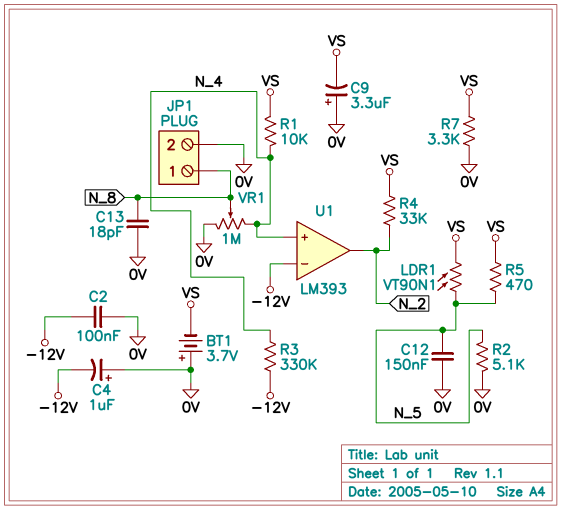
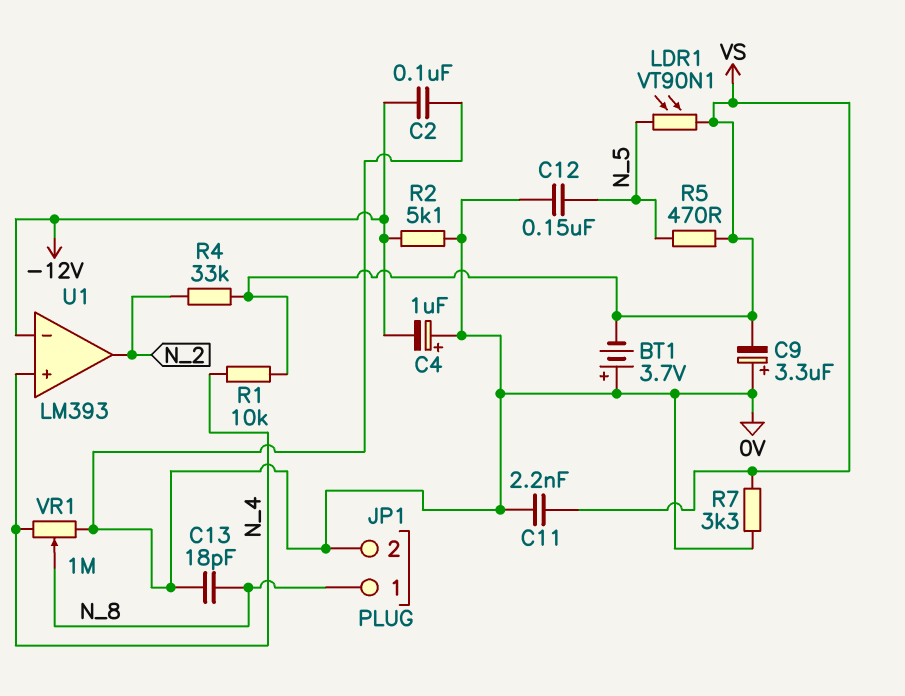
C11: none -> 2.2nF (0V, VS)
R2: 5.1k (0V, N_5) -> 5.1k (-12V, 0V)
R3: 330k (-12V, N_4) -> none

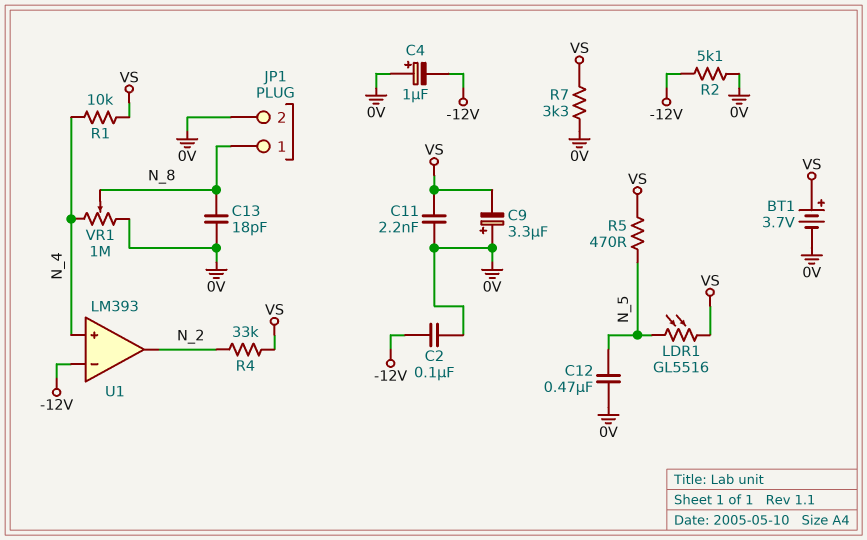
BT1: 3.7V (plus 0V, minus VS) -> 3.7V (plus VS, minus 0V)
C12: 150nF (0V, N_5) -> 470nF (0V, N_5)
LDR1: VT90N1 (N_5, VS) -> GL5516 (N_5, VS)

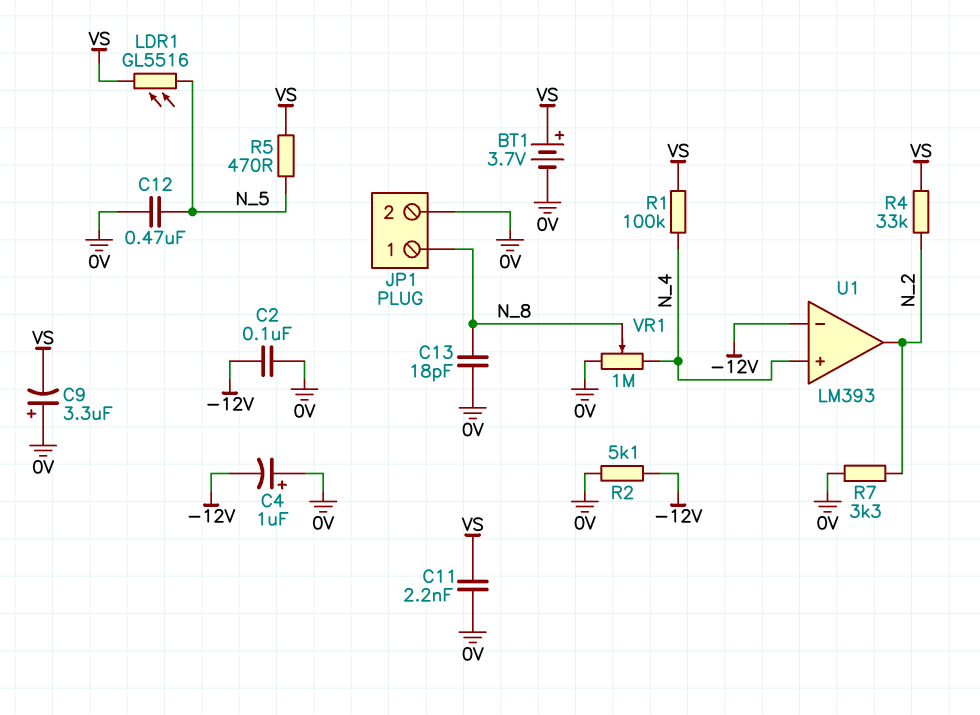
R1: 10k (N_4, VS) -> 100k (N_4, VS)
R7: 3.3k (0V, VS) -> 3.3k (0V, N_2)

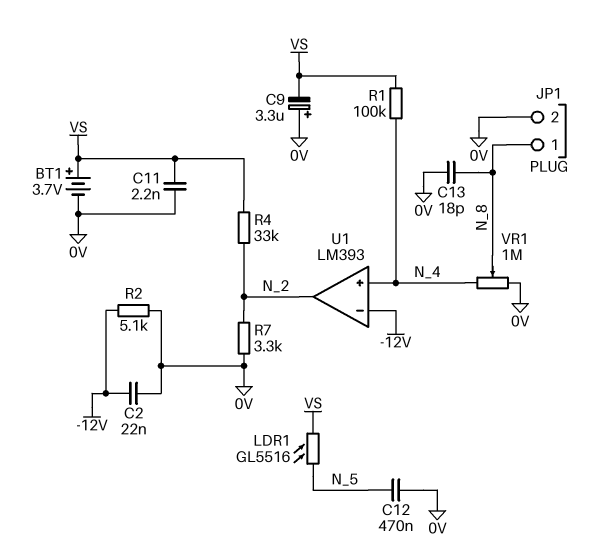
C2: 100nF (-12V, 0V) -> 22nF (-12V, 0V)
C4: 1uF (plus 0V, minus -12V) -> none
R5: 470 (N_5, VS) -> none

